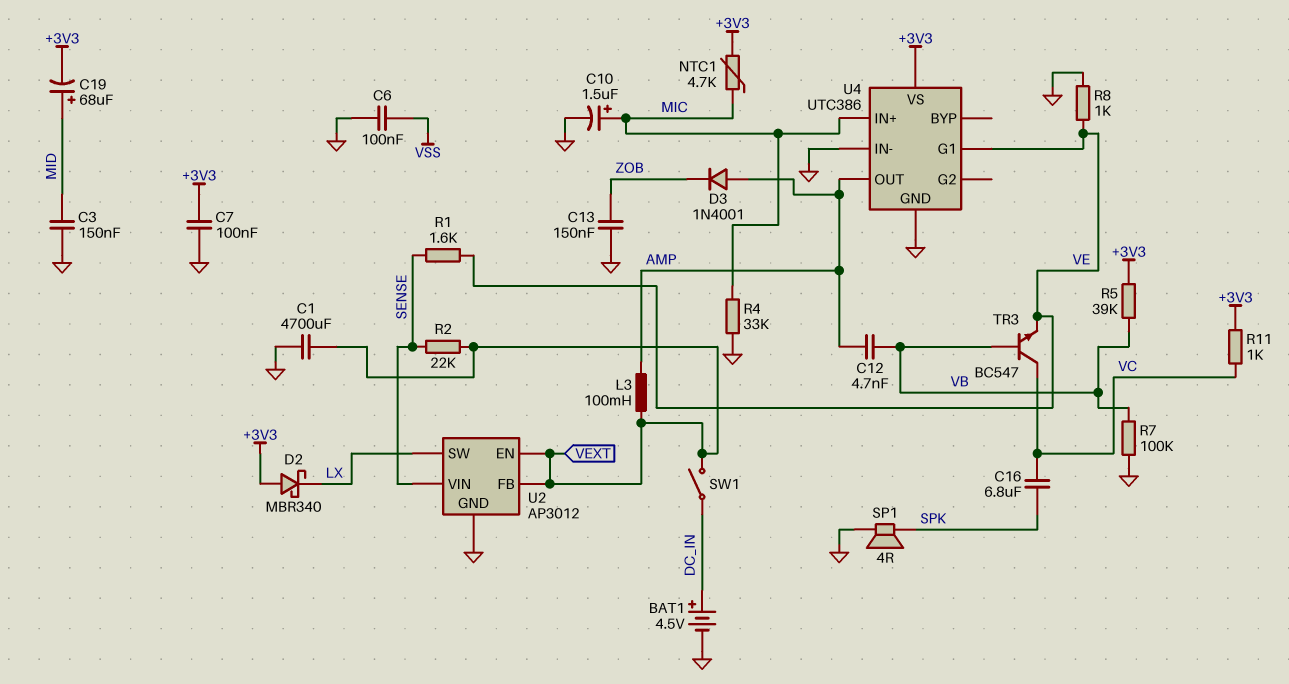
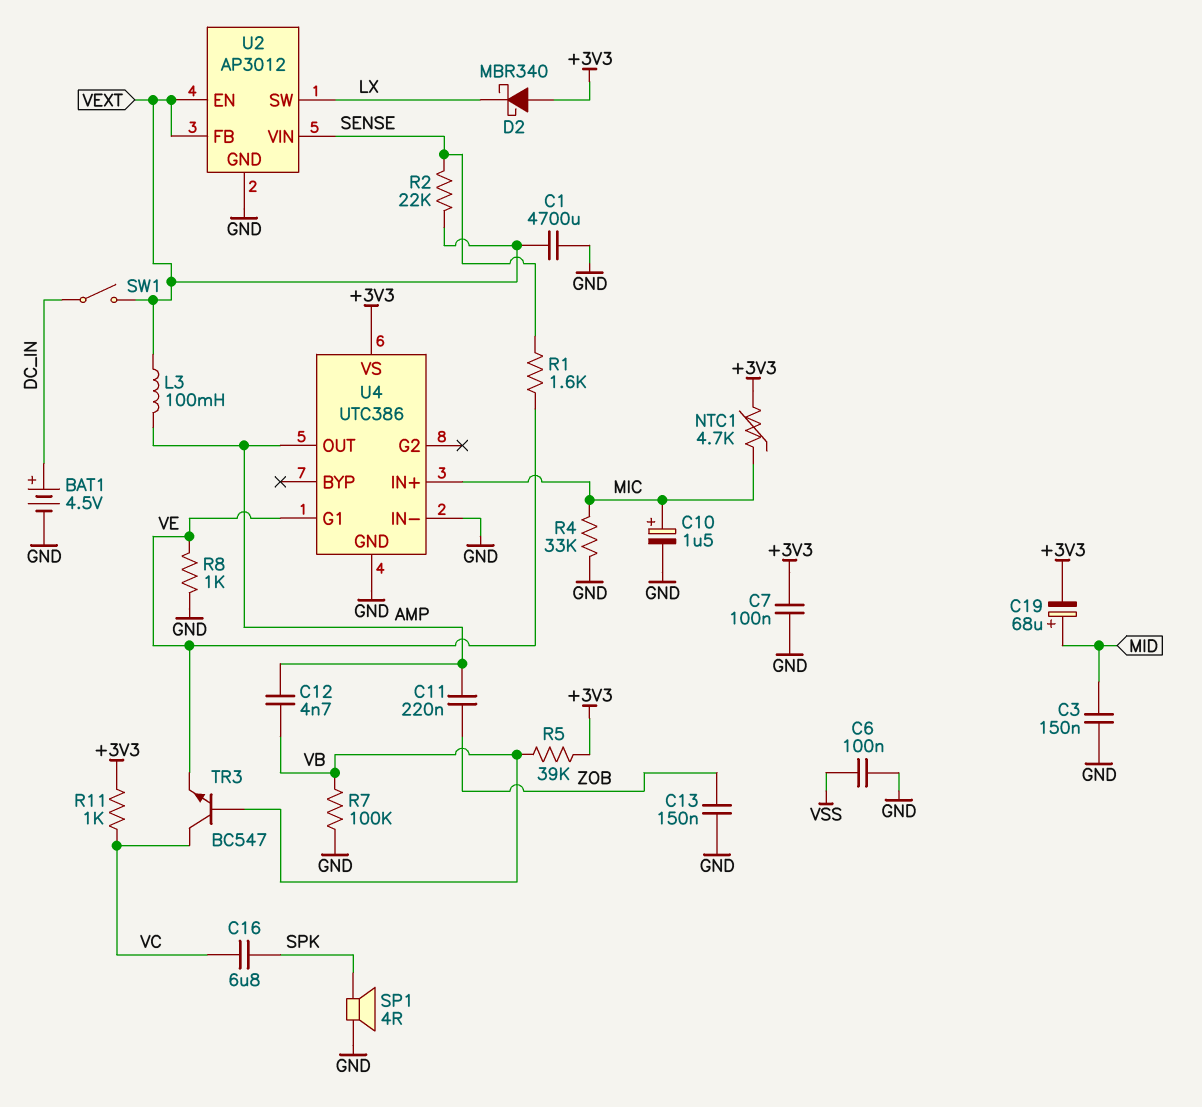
C11: none -> 220nF (AMP, ZOB)
D3: diode 1N4001 (A AMP, K ZOB) -> none

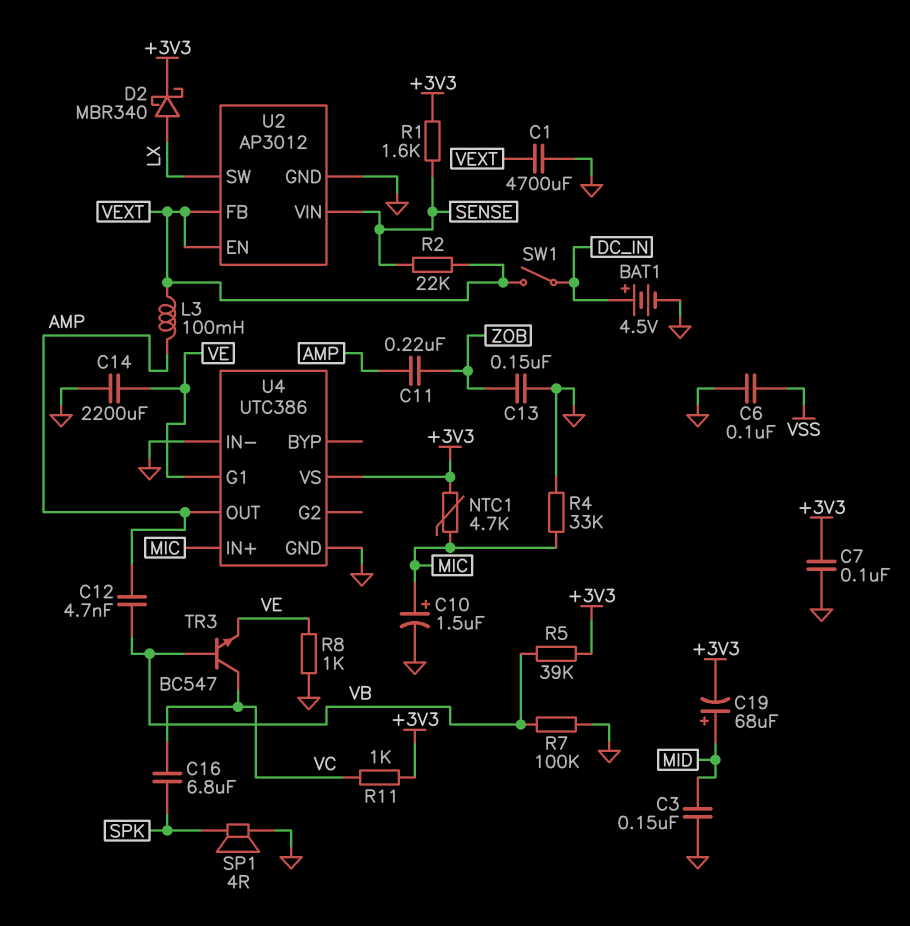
C14: none -> 2200uF (GND, VE)
D2: schottky MBR340 (A +3V3, K LX) -> schottky MBR340 (A LX, K +3V3)
R1: 1.6k (SENSE, VE) -> 1.6k (+3V3, SENSE)

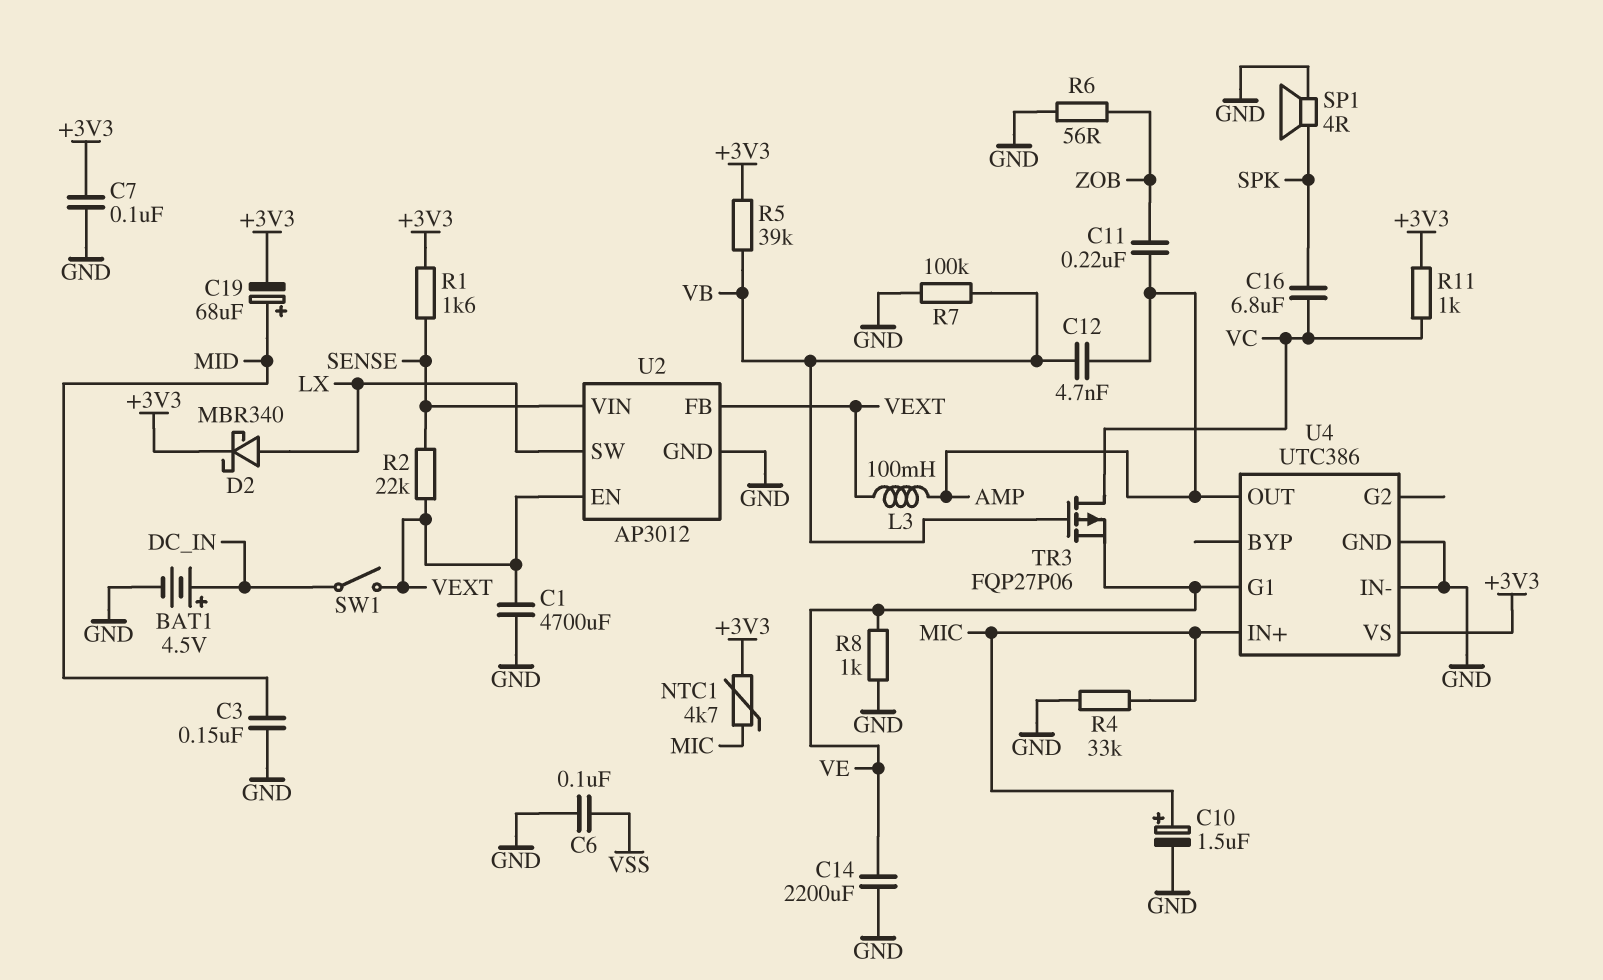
C13: 150nF (GND, ZOB) -> none
R6: none -> 56 (GND, ZOB)
TR3: NPN BC547 (B VB, C VC, E VE) -> PMOS FQP27P06 (G VB, D VC, S VE)

